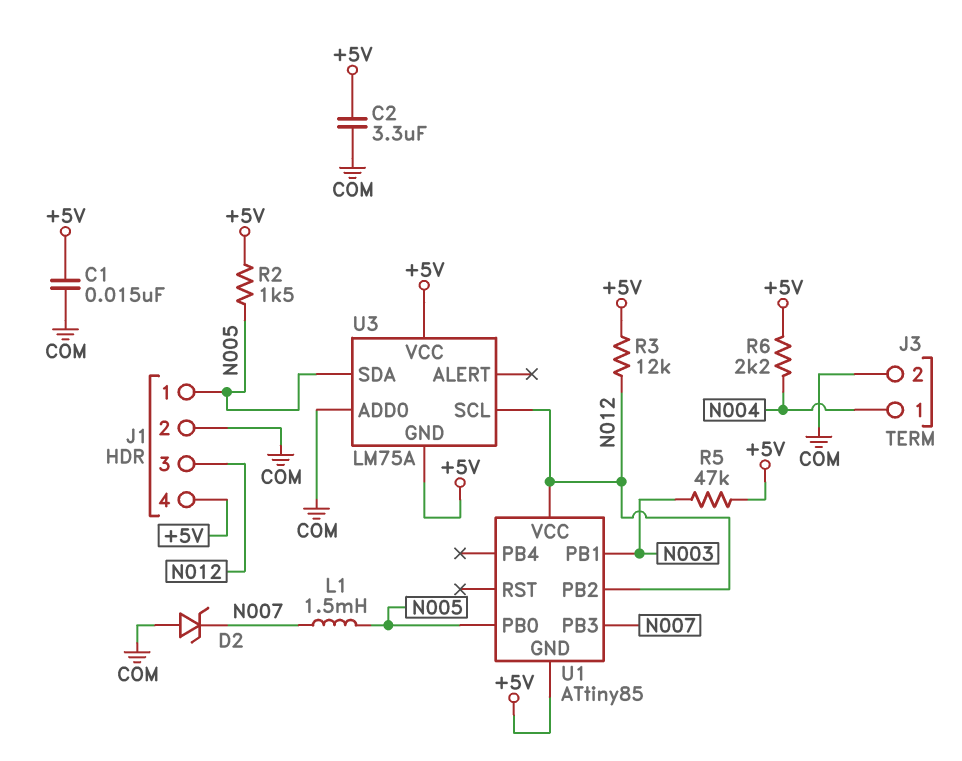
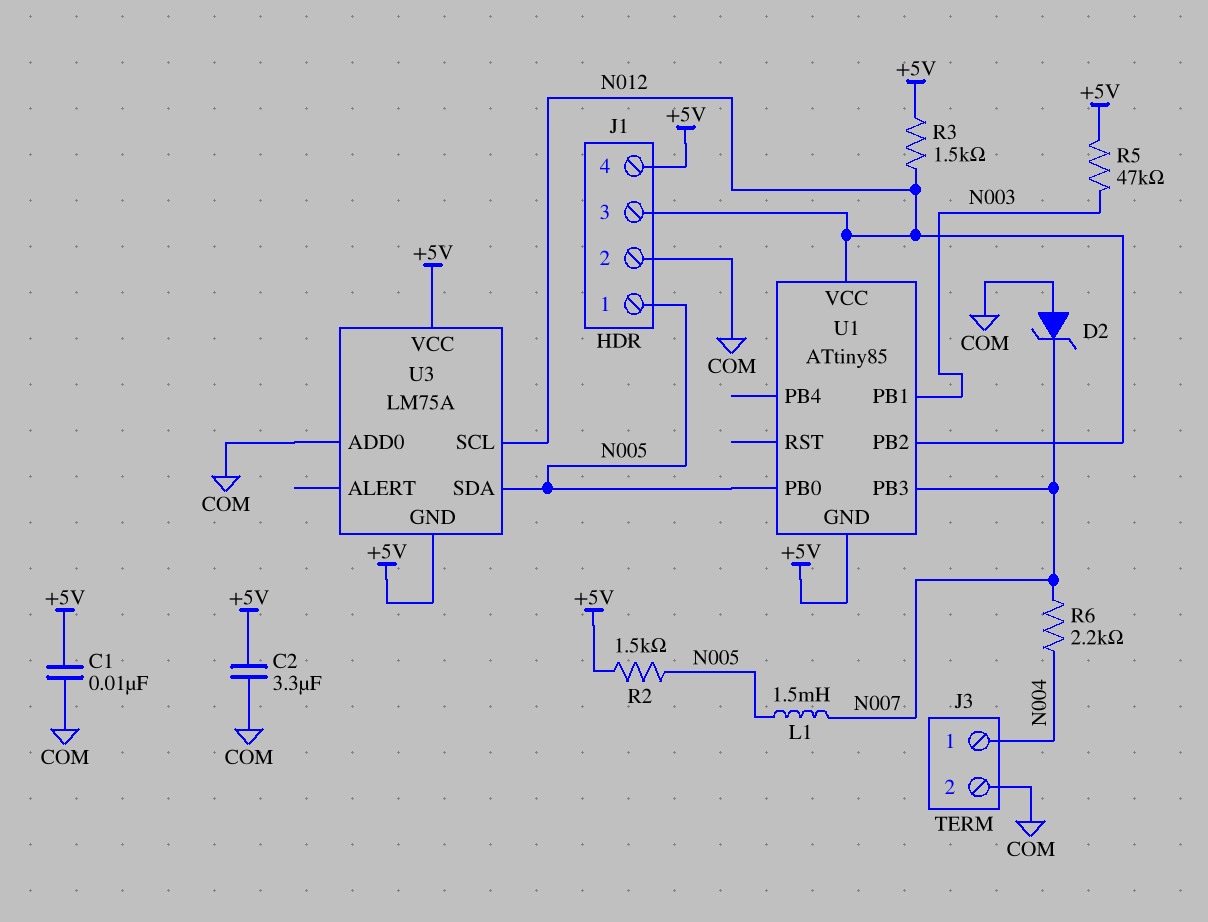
C1: 15nF (+5V, COM) -> 10nF (+5V, COM)
R3: 12k (+5V, N012) -> 1.5k (+5V, N012)
R6: 2.2k (+5V, N004) -> 2.2k (N004, N007)

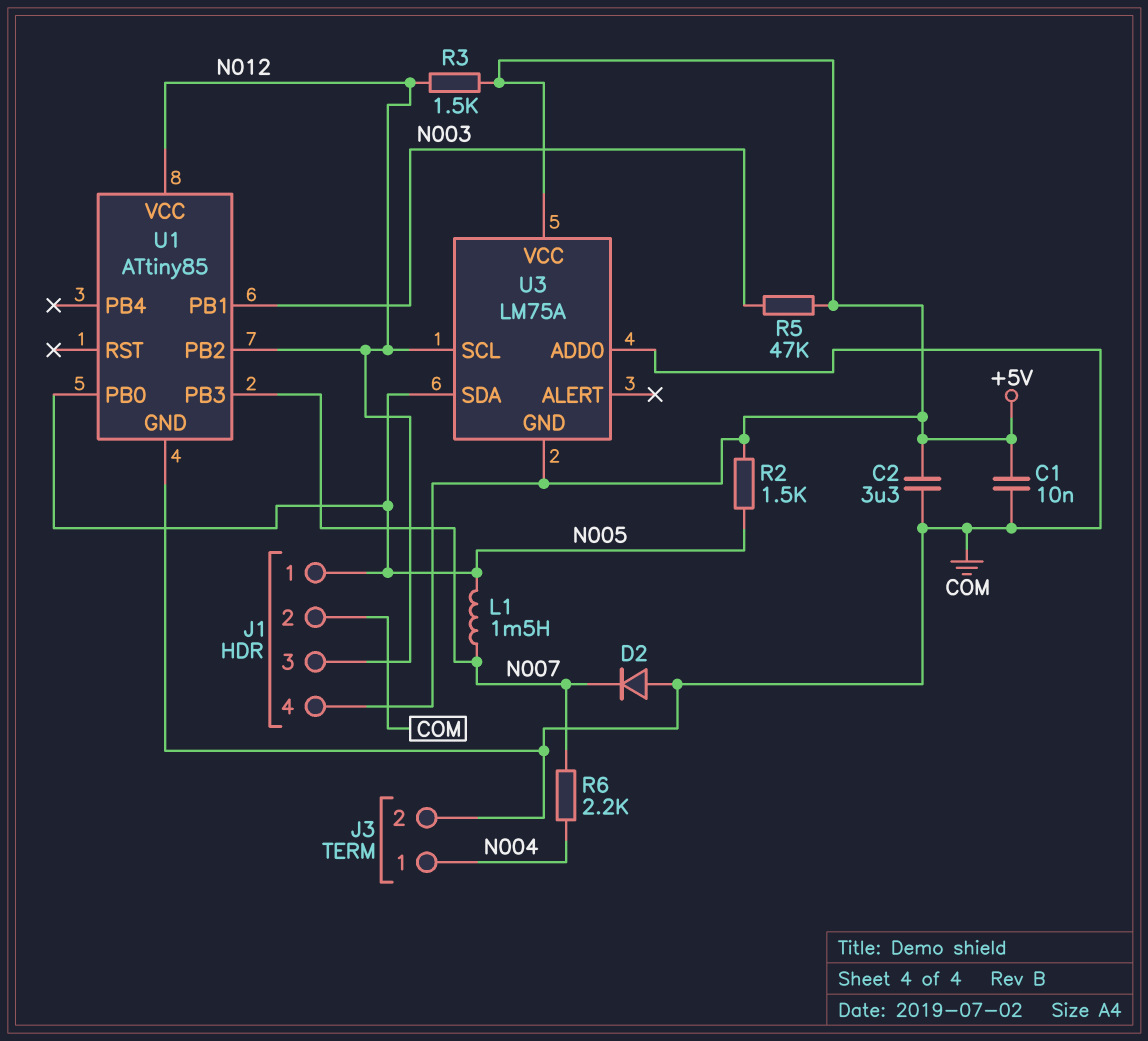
D2: zener (A COM, K N007) -> diode (A COM, K N007)
U1 pin GND: +5V -> COM

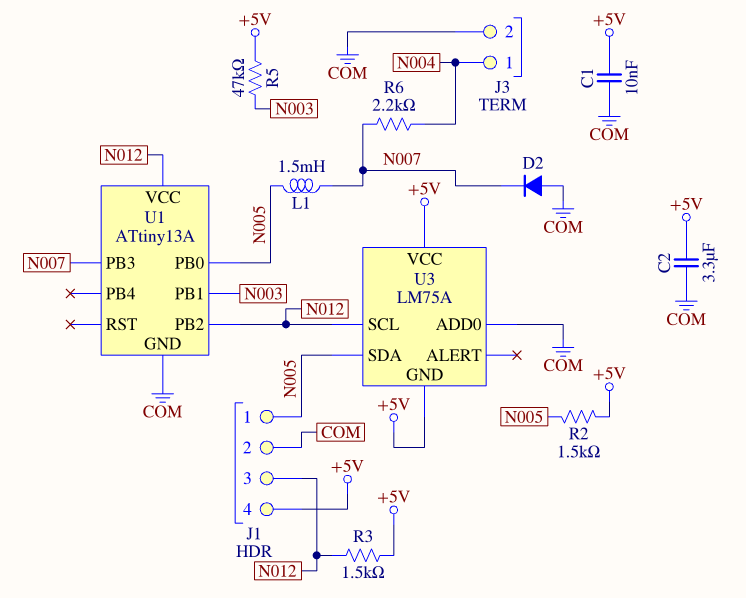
U1: ATtiny85 -> ATtiny13A

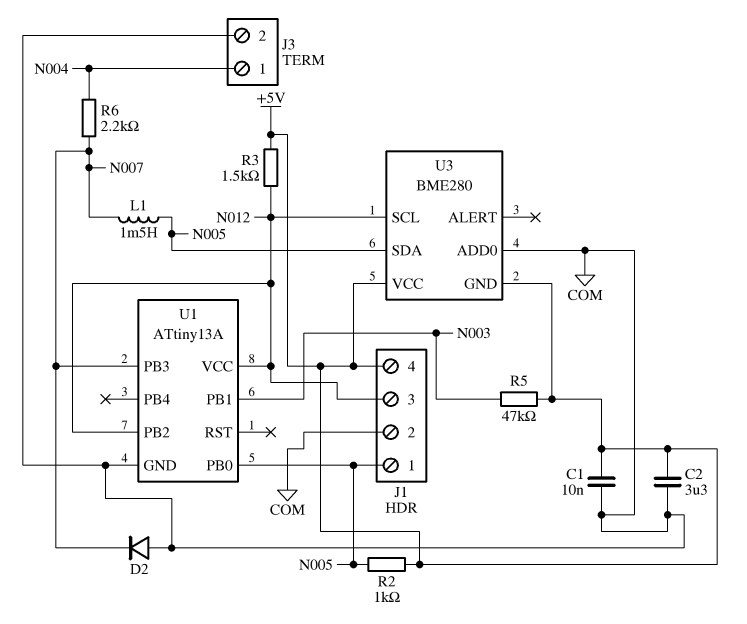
R2: 1.5k (+5V, N005) -> 1k (+5V, N005)
U3: LM75A -> BME280

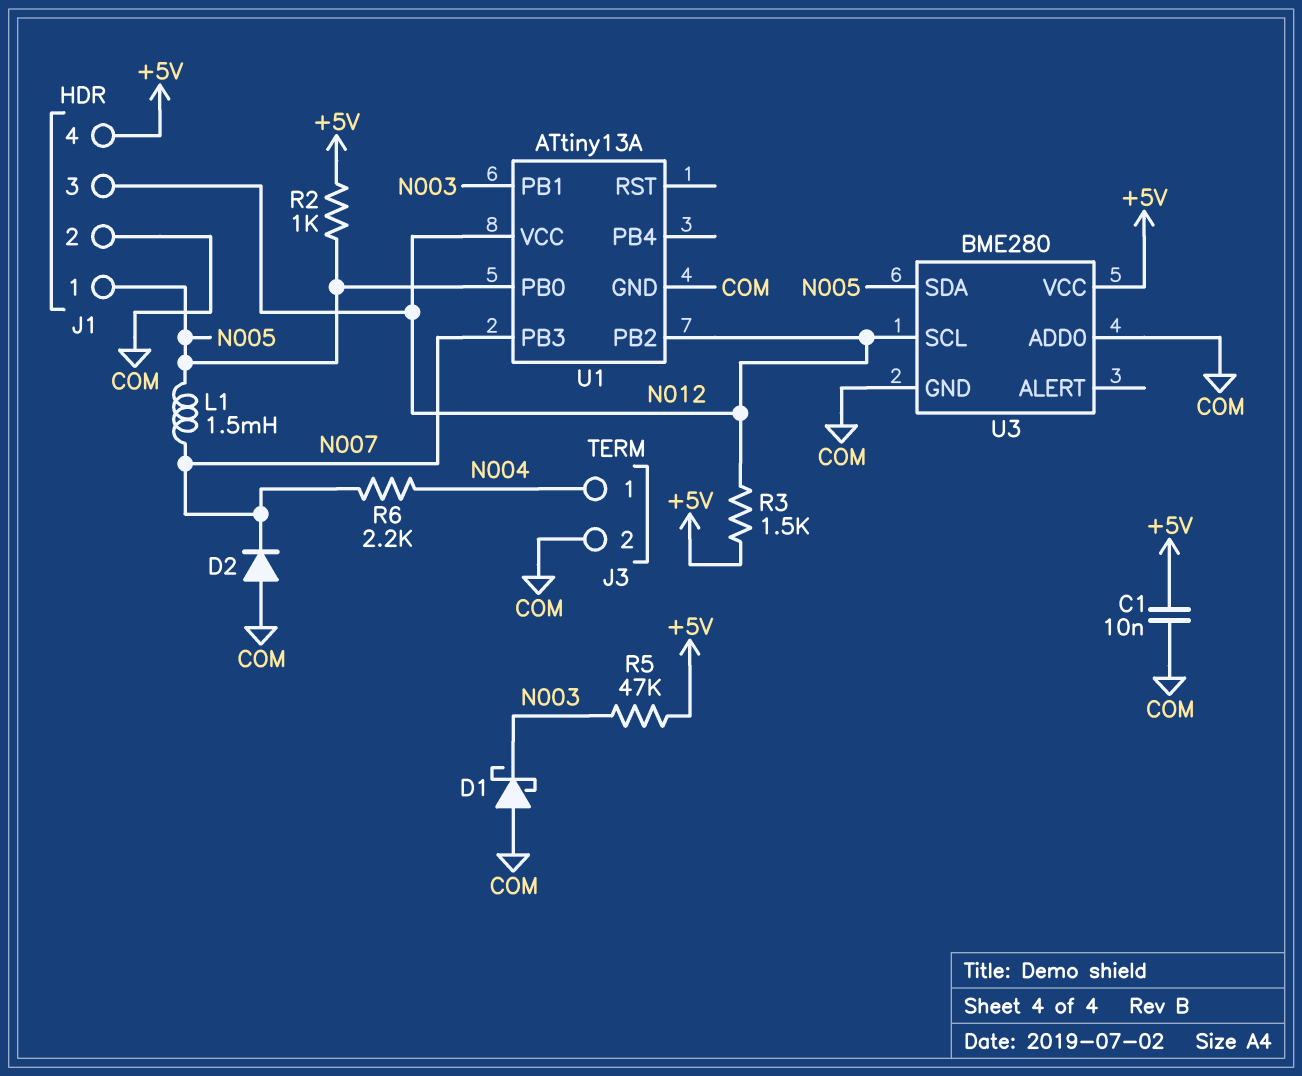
C2: 3.3uF (+5V, COM) -> none
D1: none -> schottky (A COM, K N003)
U3 pin GND: +5V -> COM

